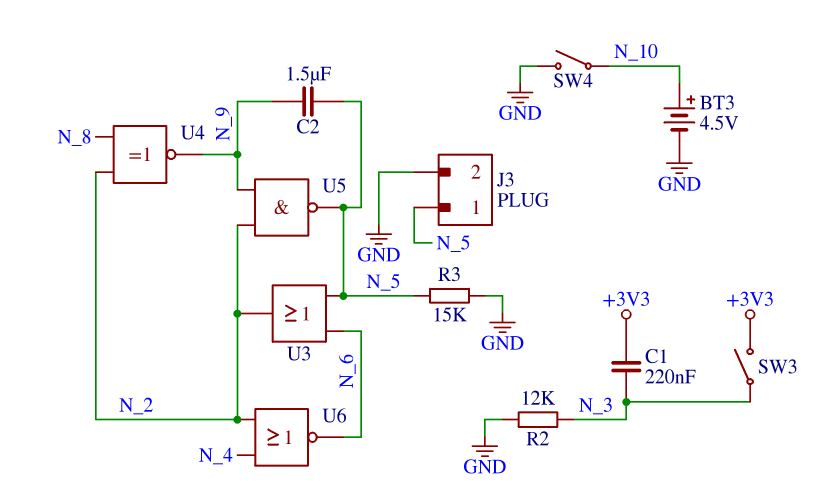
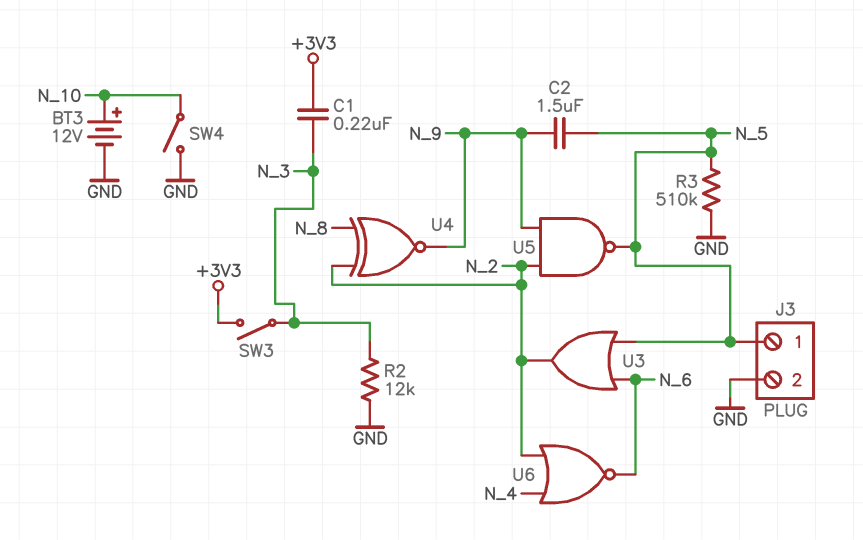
BT3: 4.5V (plus N_10, minus GND) -> 12V (plus N_10, minus GND)
R3: 15k (GND, N_5) -> 510k (GND, N_5)

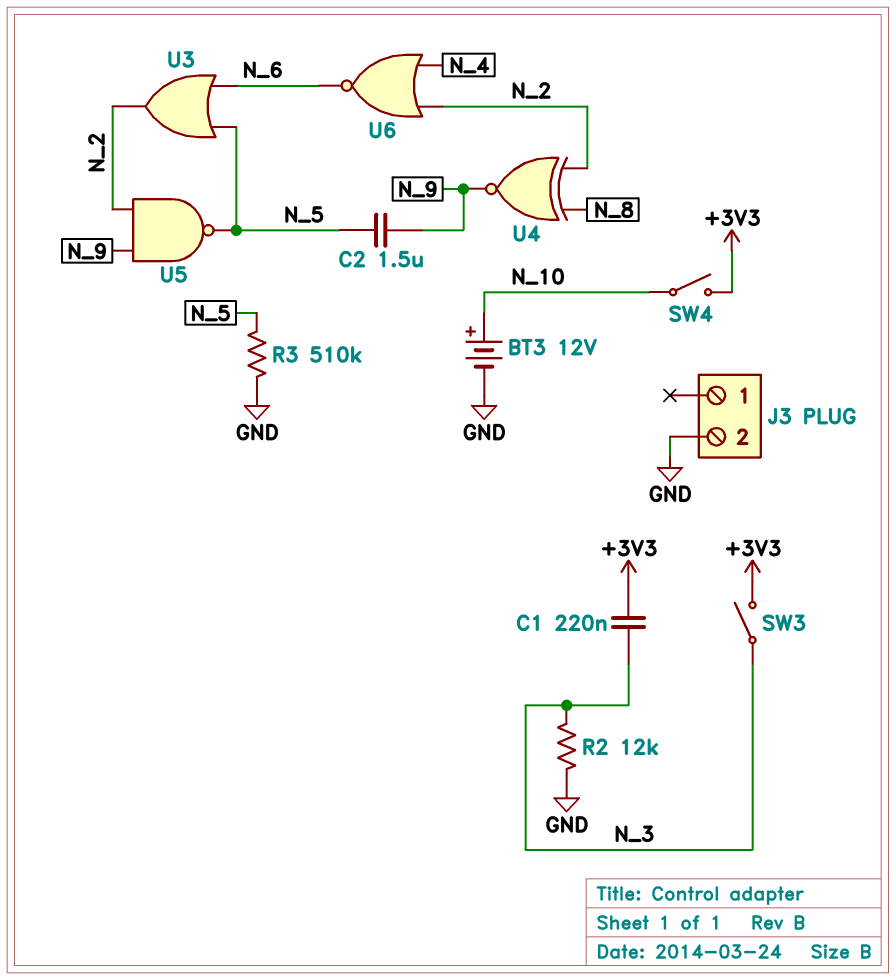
J3 pin 1: N_5 -> none
SW4: switch (GND, N_10) -> switch (+3V3, N_10)

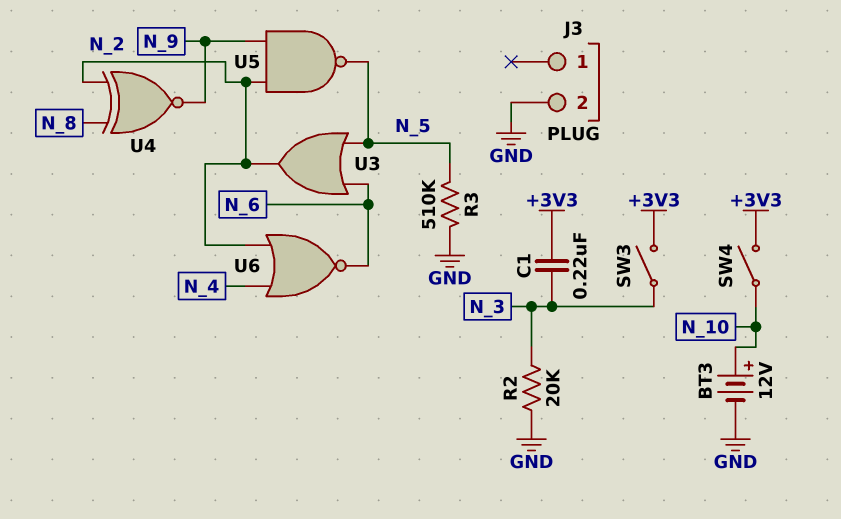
C2: 1.5uF (N_5, N_9) -> none
R2: 12k (GND, N_3) -> 20k (GND, N_3)

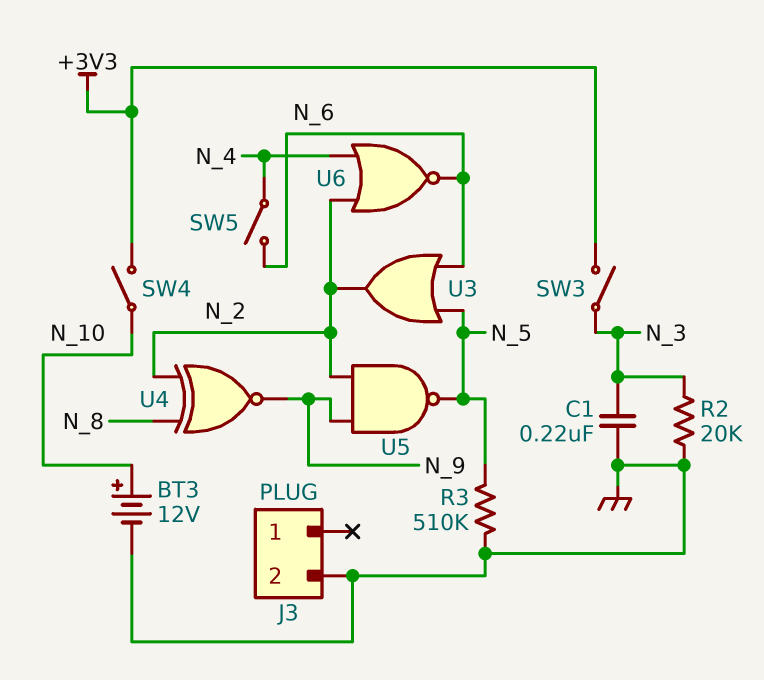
C1: 220nF (+3V3, N_3) -> 220nF (GND, N_3)
SW5: none -> switch (N_4, N_6)

